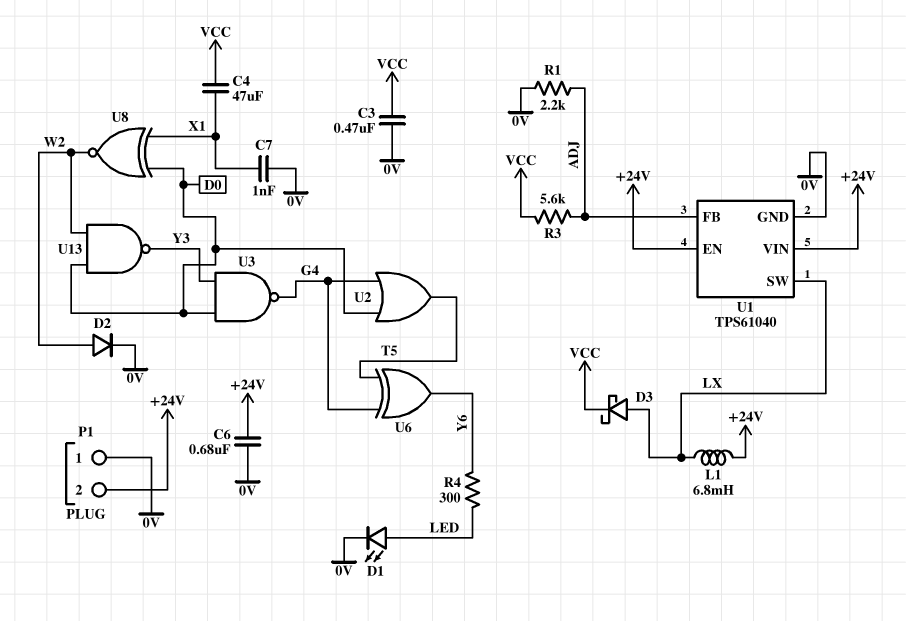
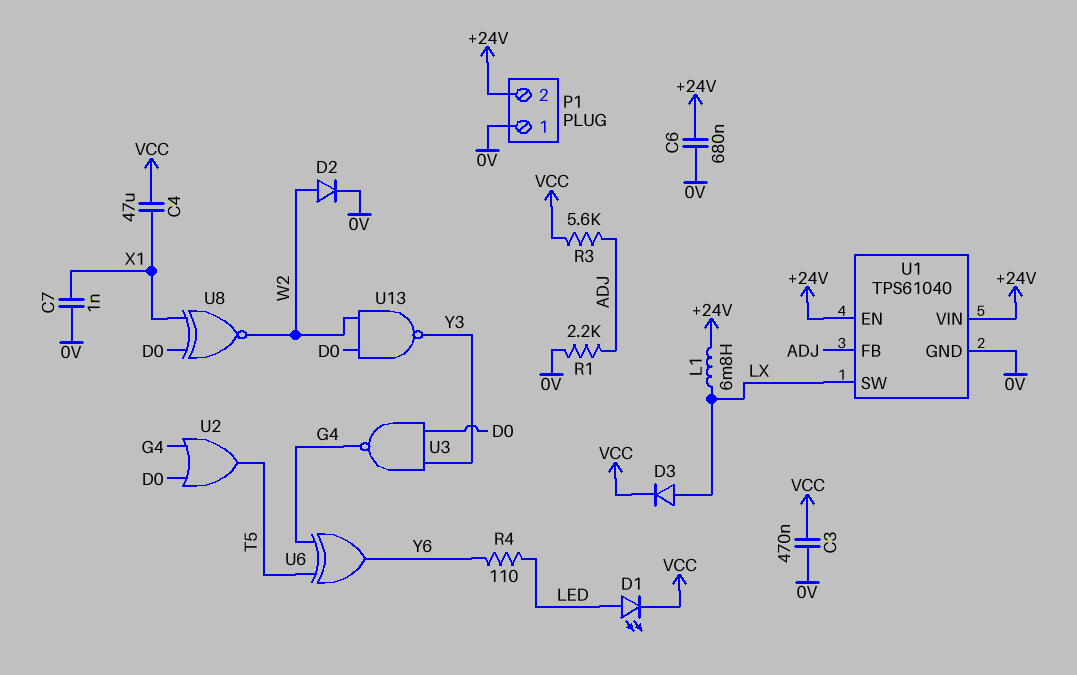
D1: LED (A LED, K 0V) -> LED (A LED, K VCC)
D3: schottky (A LX, K VCC) -> diode (A LX, K VCC)
R4: 300 (LED, Y6) -> 110 (LED, Y6)

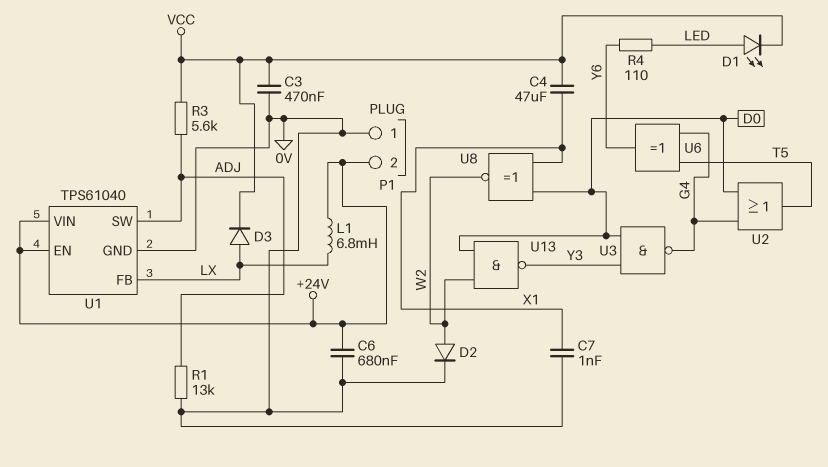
R1: 2.2k (0V, ADJ) -> 13k (0V, ADJ)
U1 pin FB: ADJ -> LX
U1 pin SW: LX -> ADJ

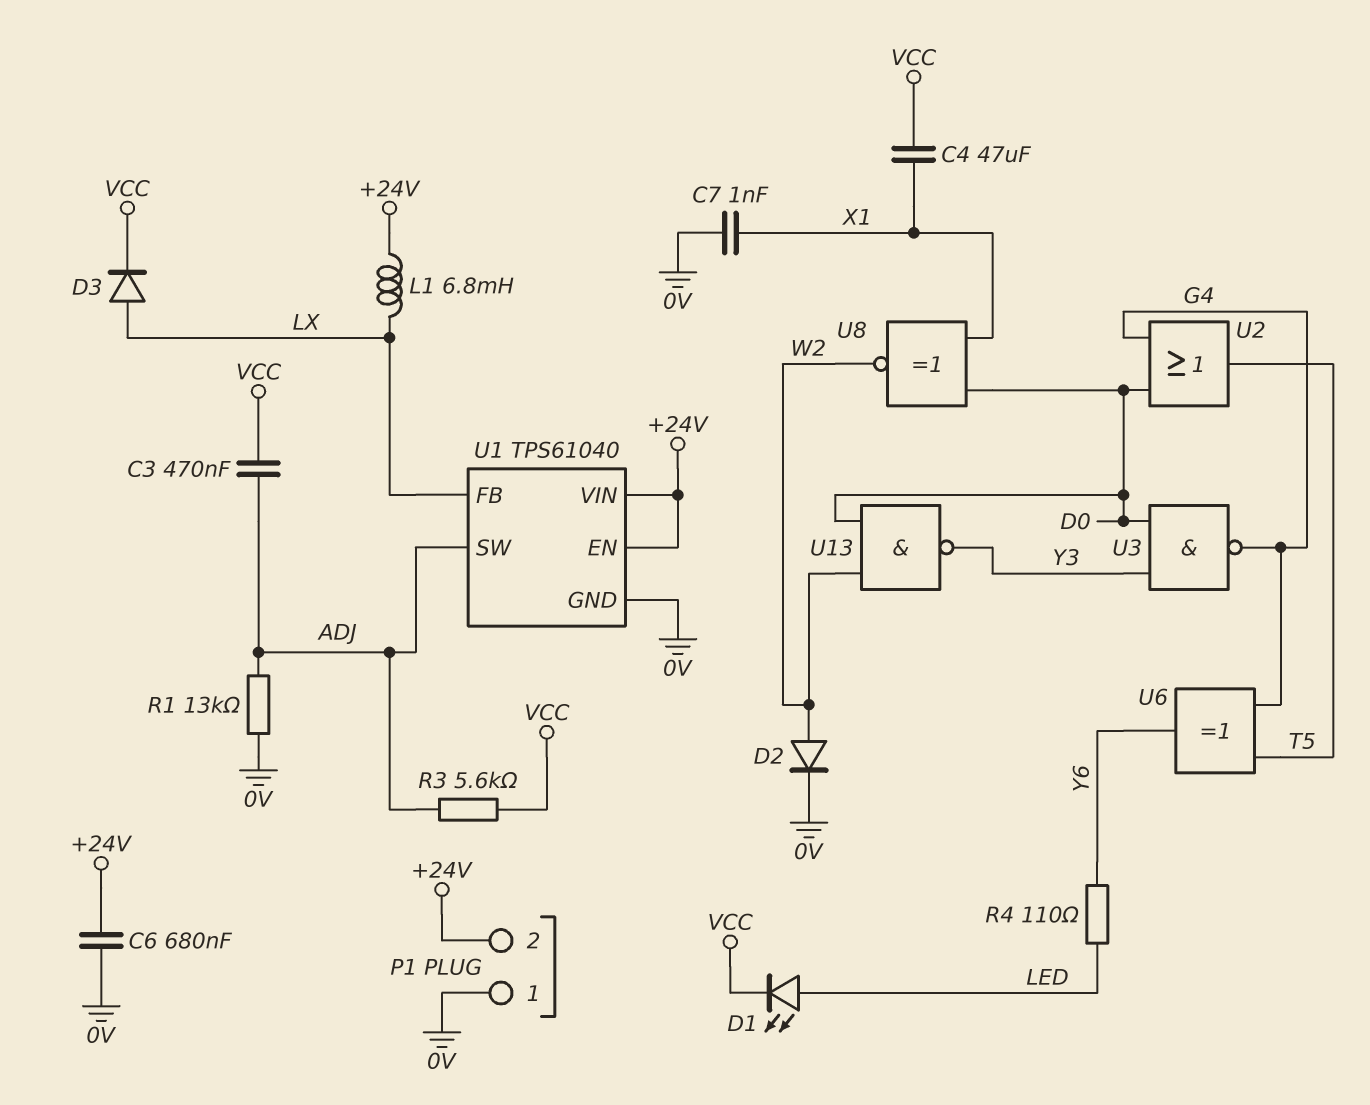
C3: 470nF (0V, VCC) -> 470nF (ADJ, VCC)

